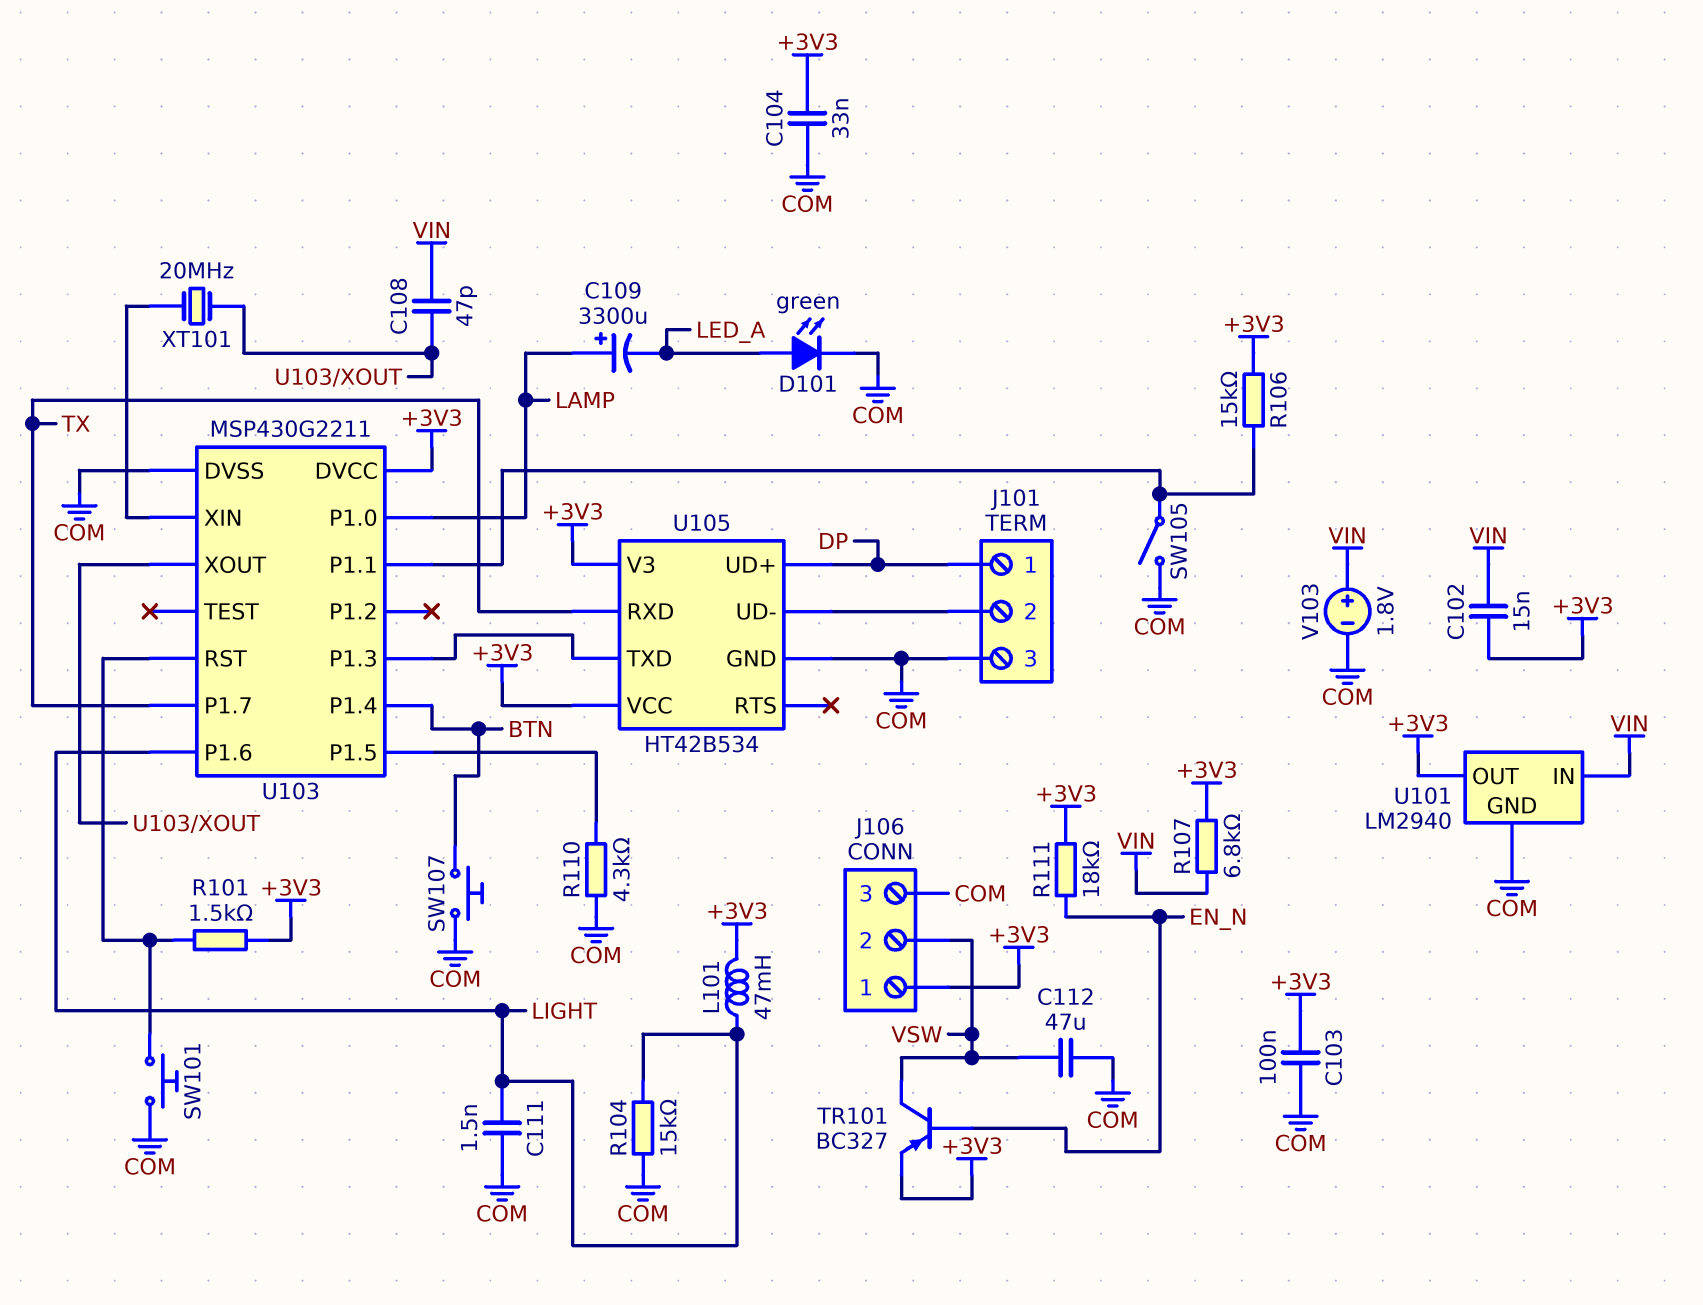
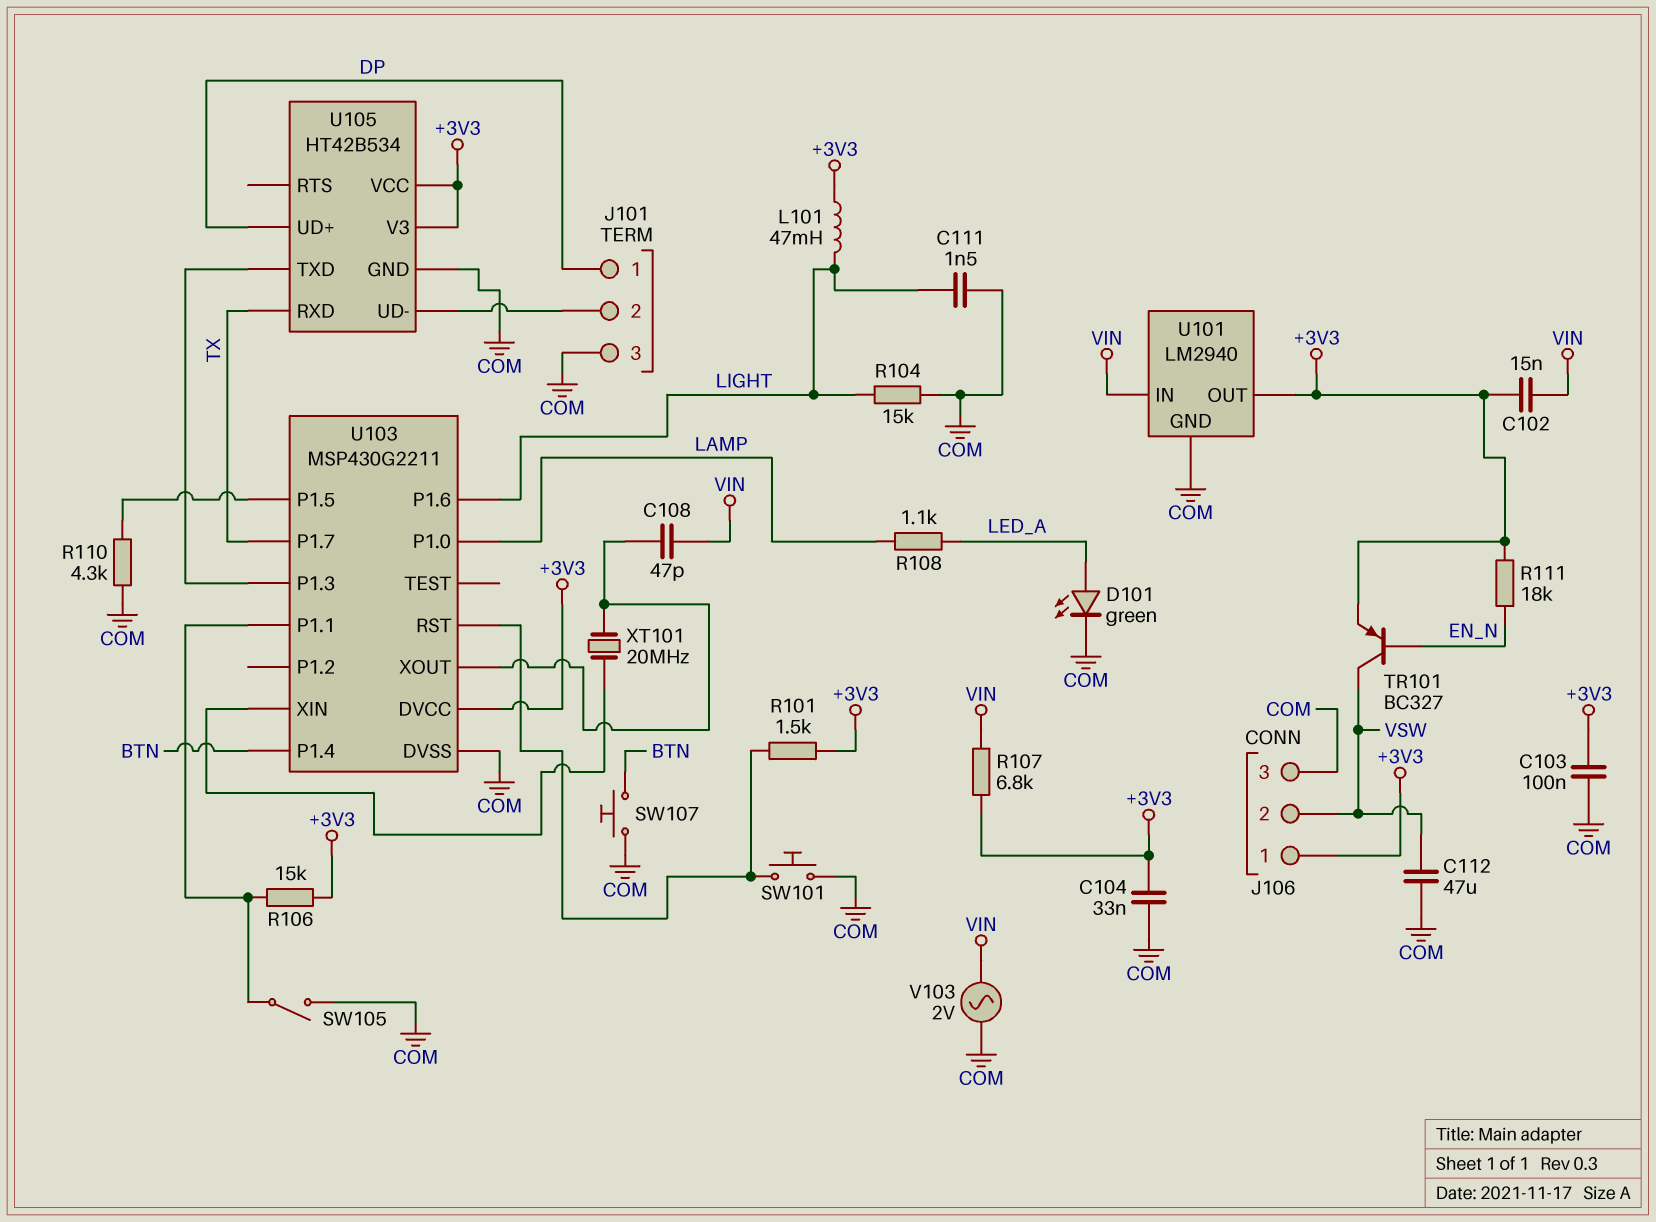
C109: 3300uF (plus LAMP, minus LED_A) -> none
R108: none -> 1.1k (LAMP, LED_A)
V103: 1.8V (plus VIN, minus COM) -> AC 2V (COM, VIN)

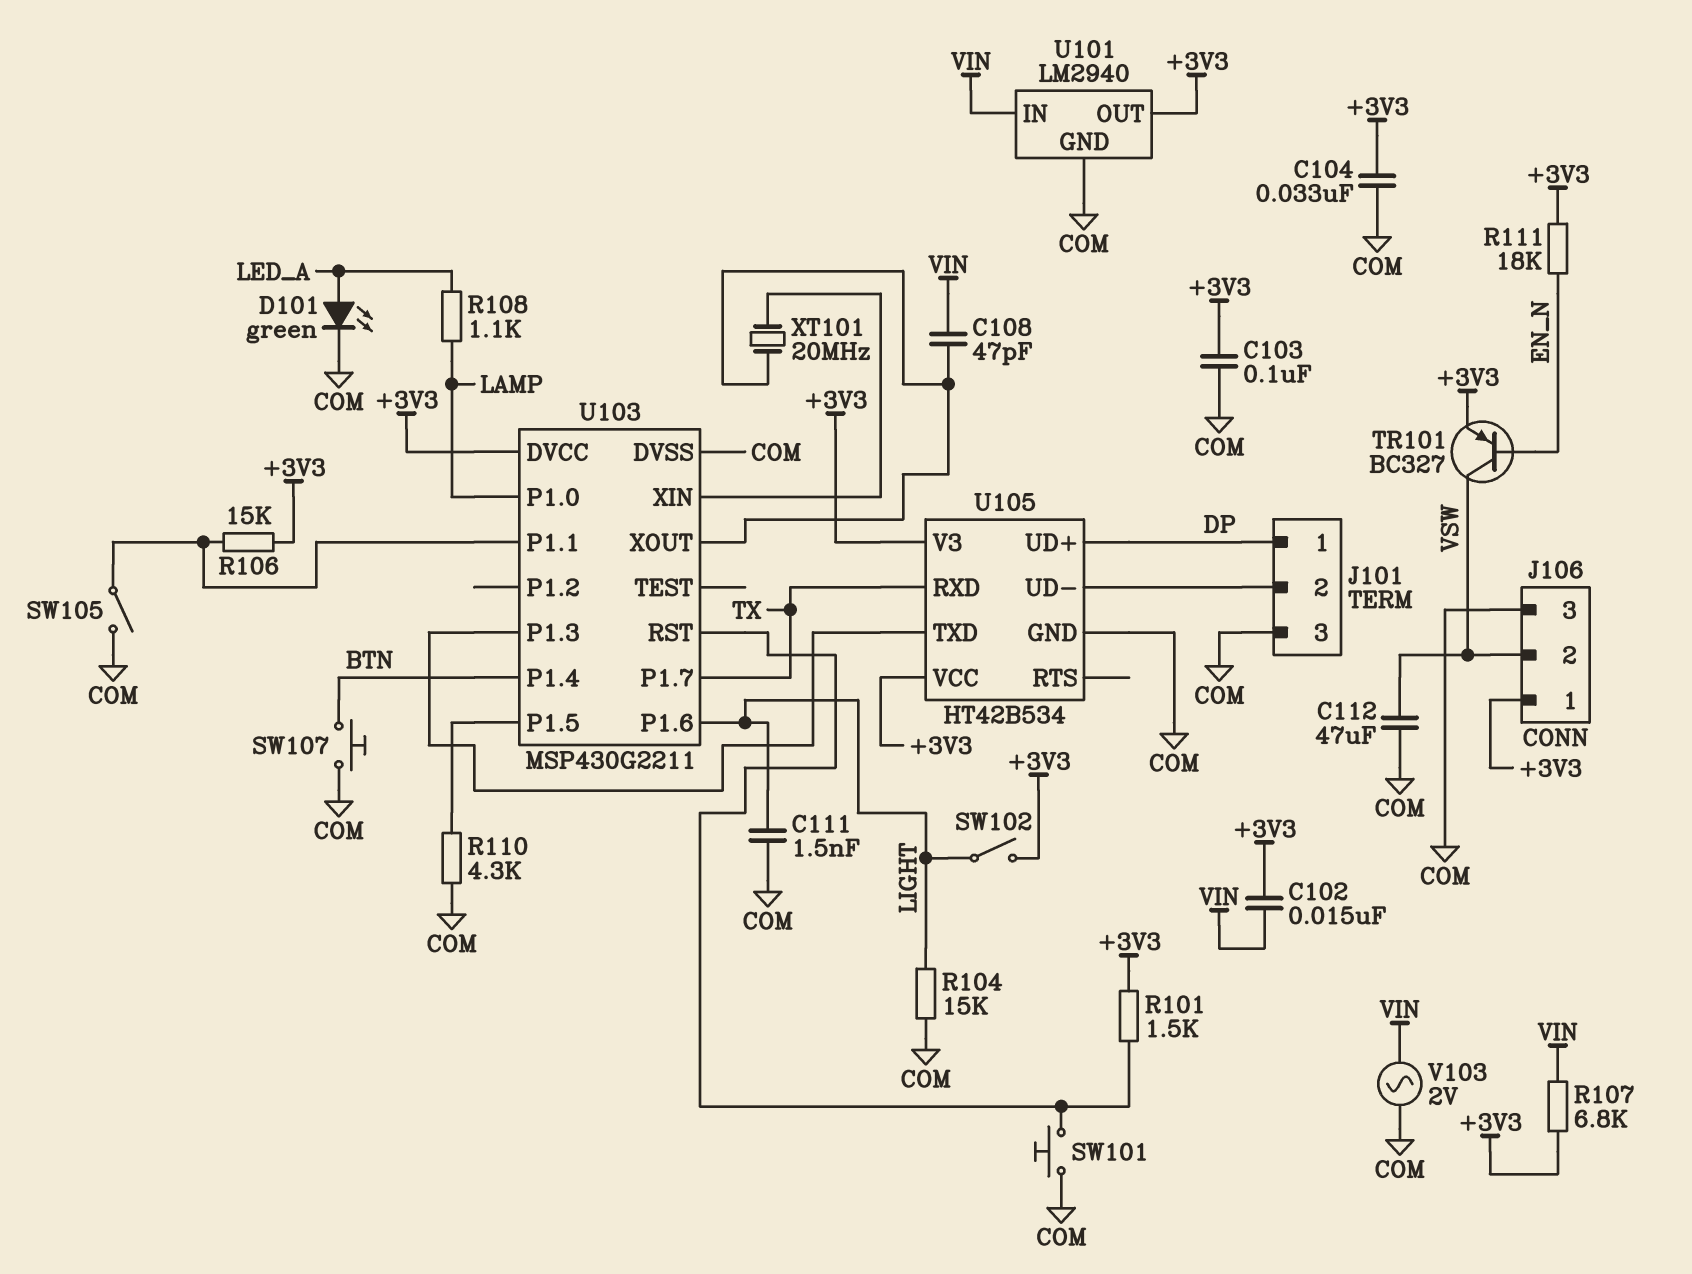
L101: 47mH (+3V3, LIGHT) -> none
SW102: none -> switch (+3V3, LIGHT)

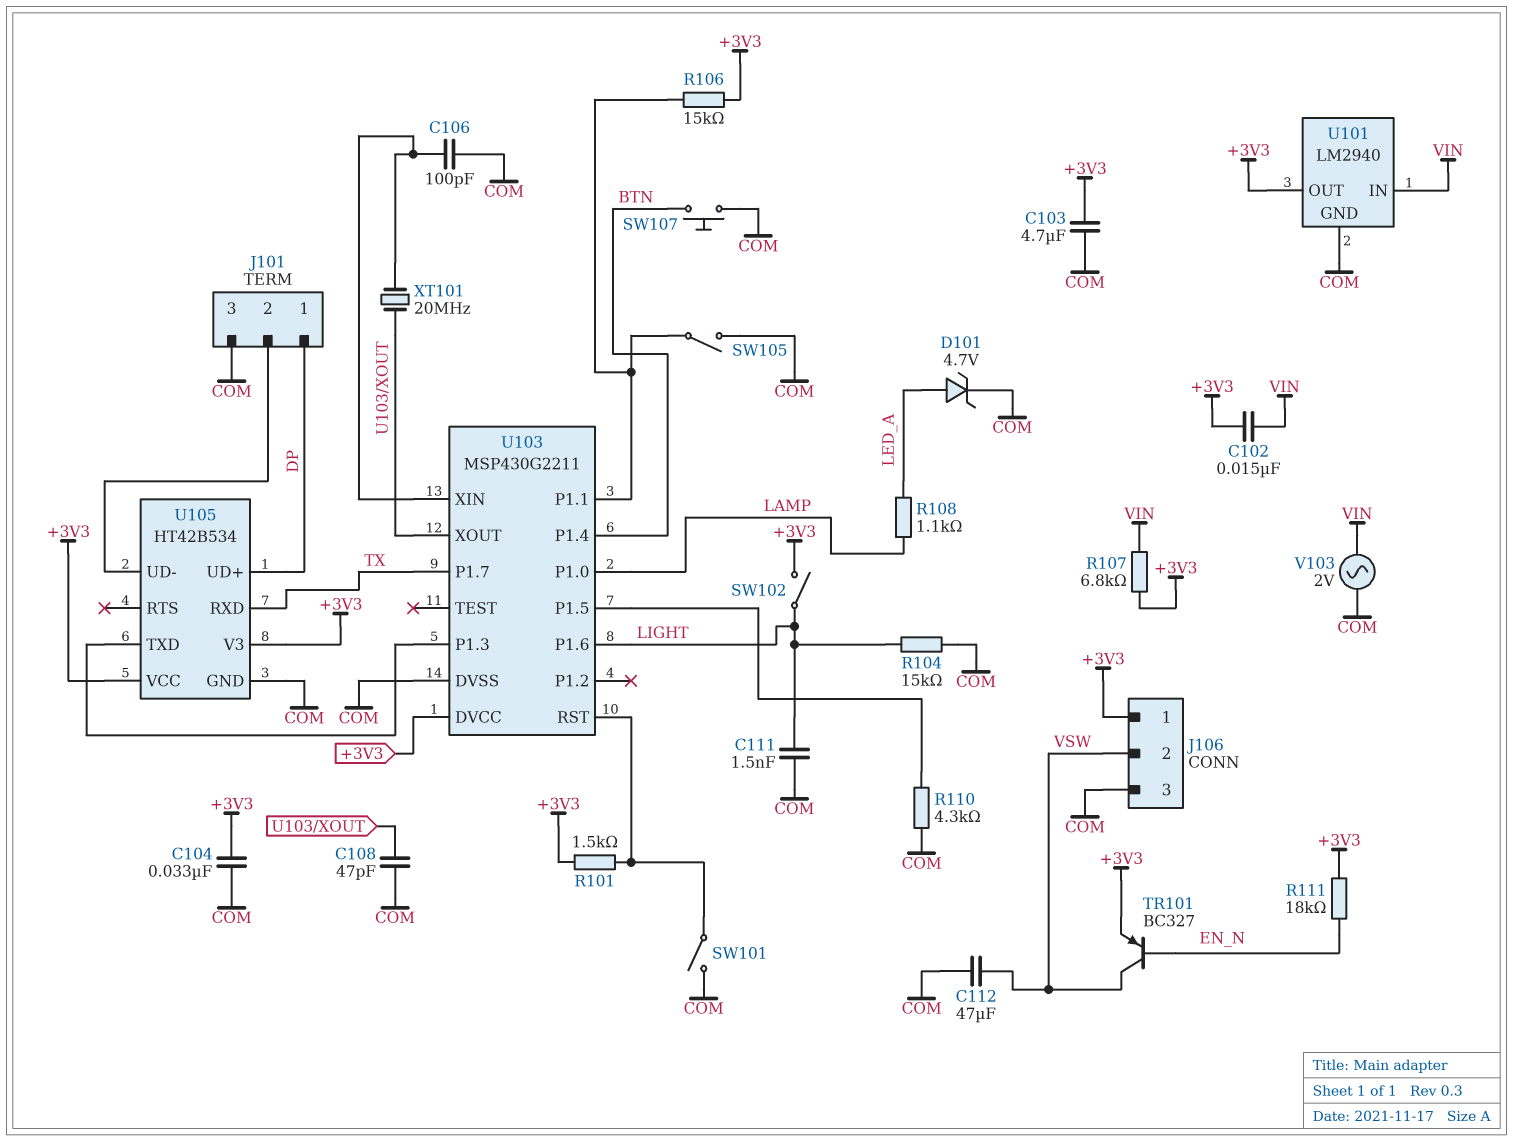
C103: 100nF (+3V3, COM) -> 4.7uF (+3V3, COM)
C106: none -> 100pF (COM, U103/XIN)
C108: 47pF (U103/XOUT, VIN) -> 47pF (COM, U103/XOUT)
D101: LED green (A LED_A, K COM) -> zener 4.7V (A LED_A, K COM)
SW101: button (COM, U103/RST) -> switch (COM, U103/RST)

